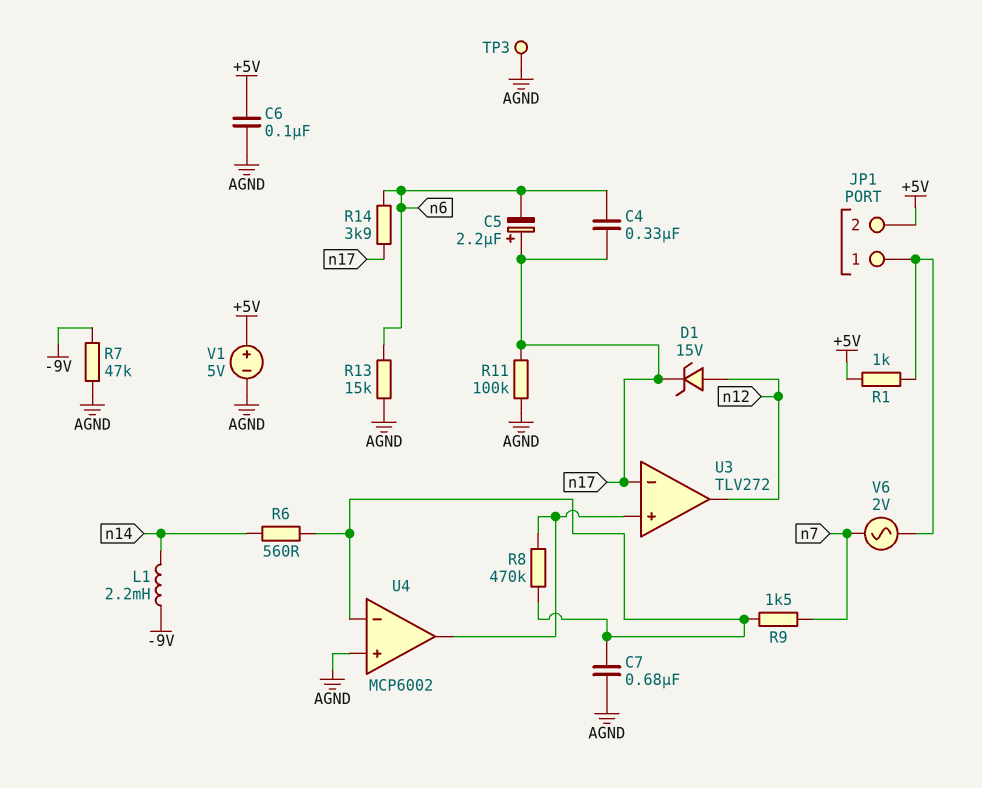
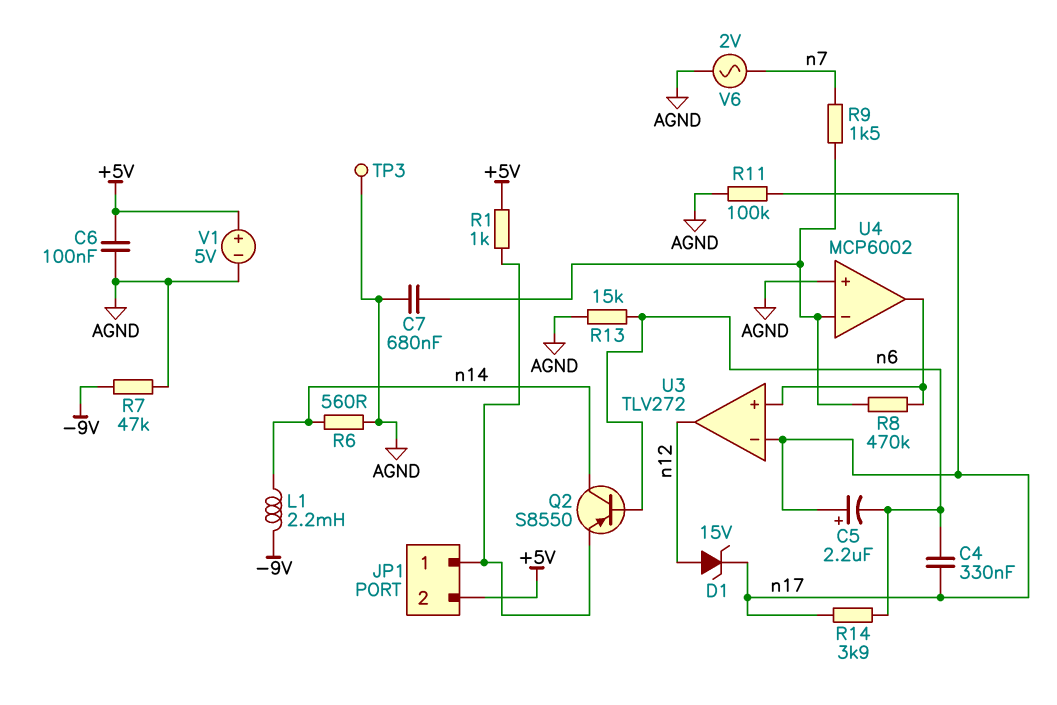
Q2: none -> PNP S8550 (B n6, C n14, E JP1/1)
R6: 560 (U4/in-, n14) -> 560 (AGND, n14)
V6: AC 2V (JP1/1, n7) -> AC 2V (AGND, n7)

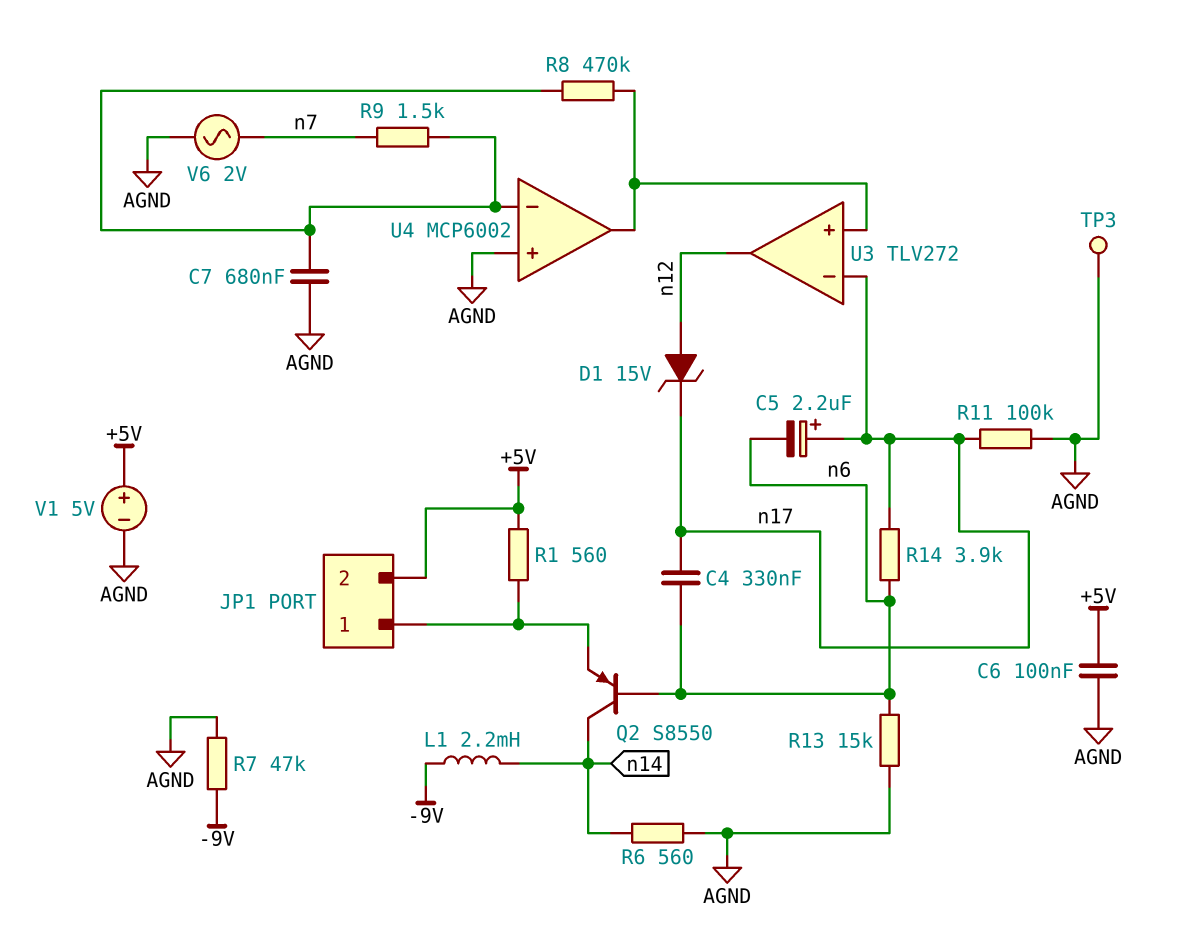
R1: 1k (+5V, JP1/1) -> 560 (+5V, JP1/1)

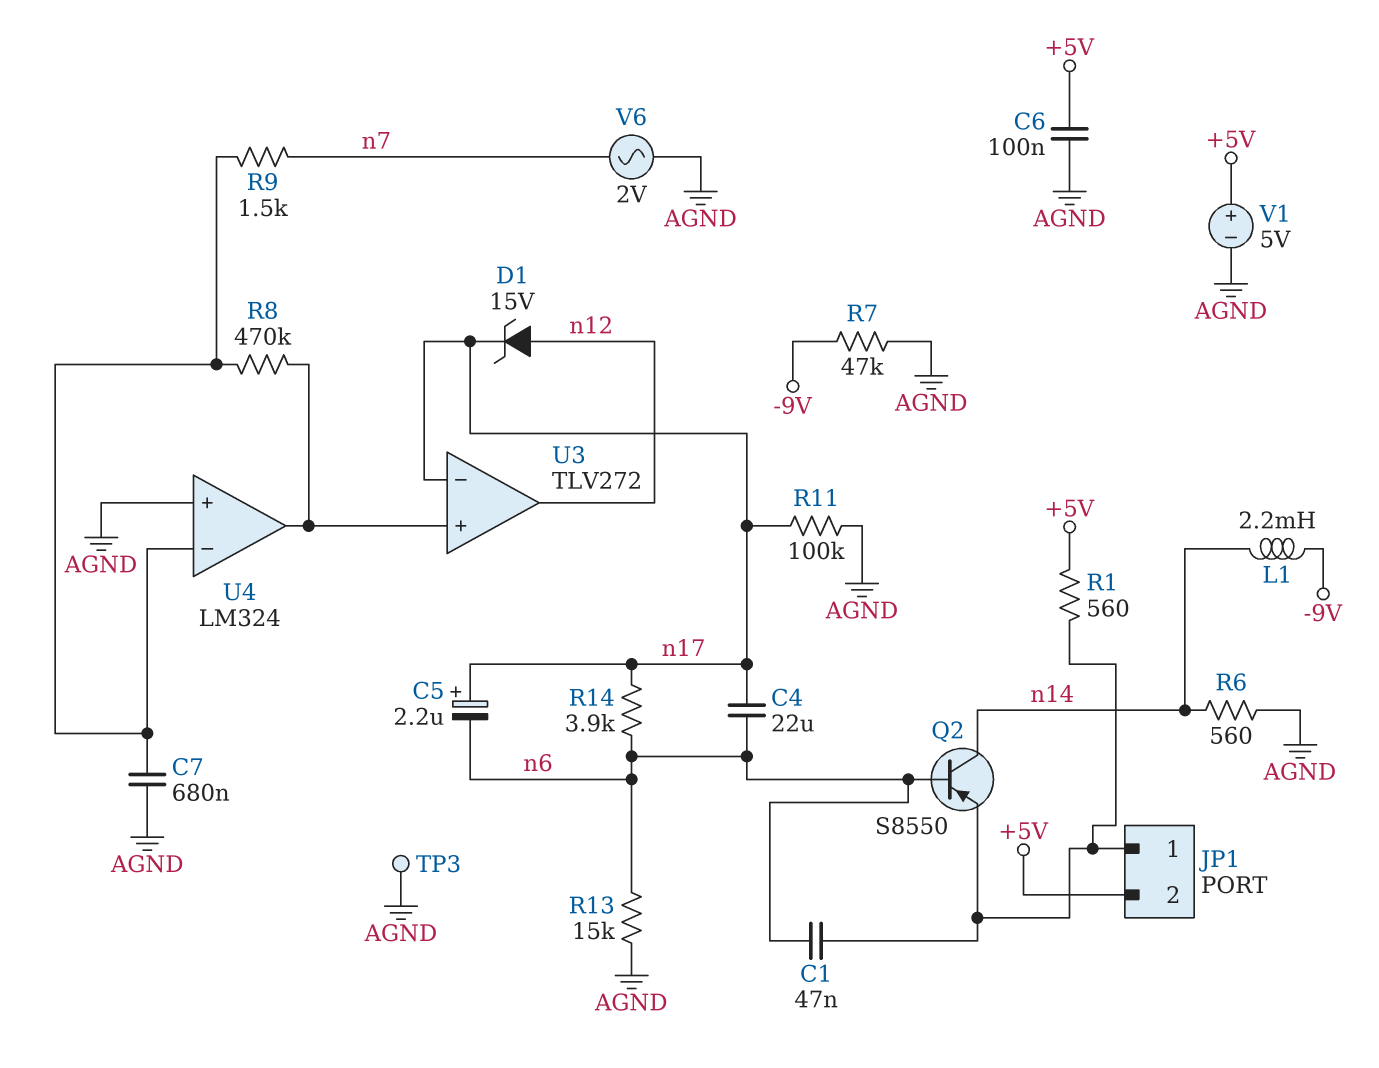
C1: none -> 47nF (JP1/1, n6)
C4: 330nF (n6, n17) -> 22uF (n6, n17)
U4: MCP6002 -> LM324

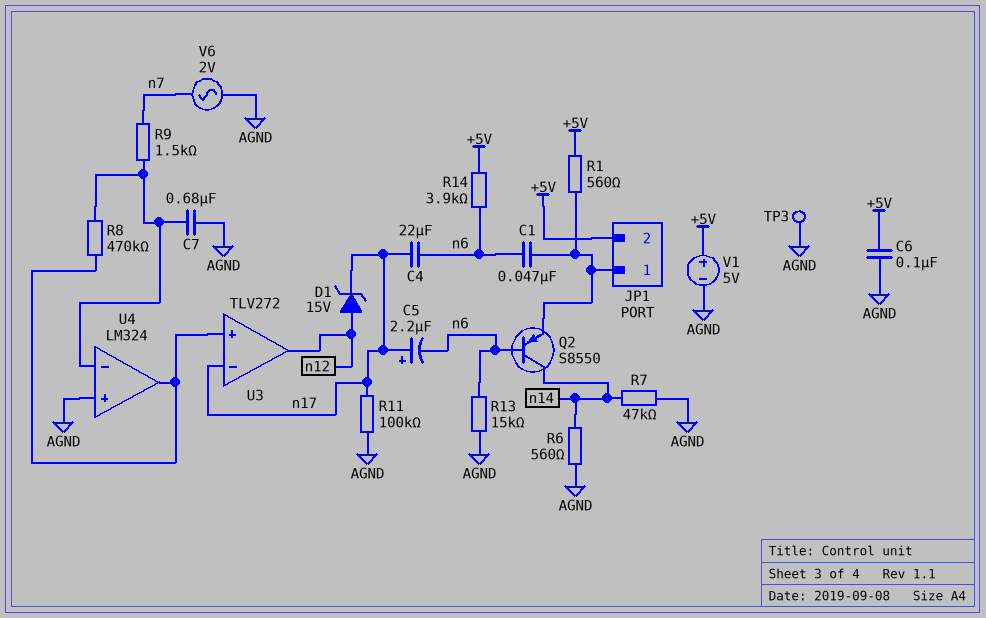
L1: 2.2mH (-9V, n14) -> none
R7: 47k (-9V, AGND) -> 47k (AGND, n14)
R14: 3.9k (n6, n17) -> 3.9k (+5V, n6)

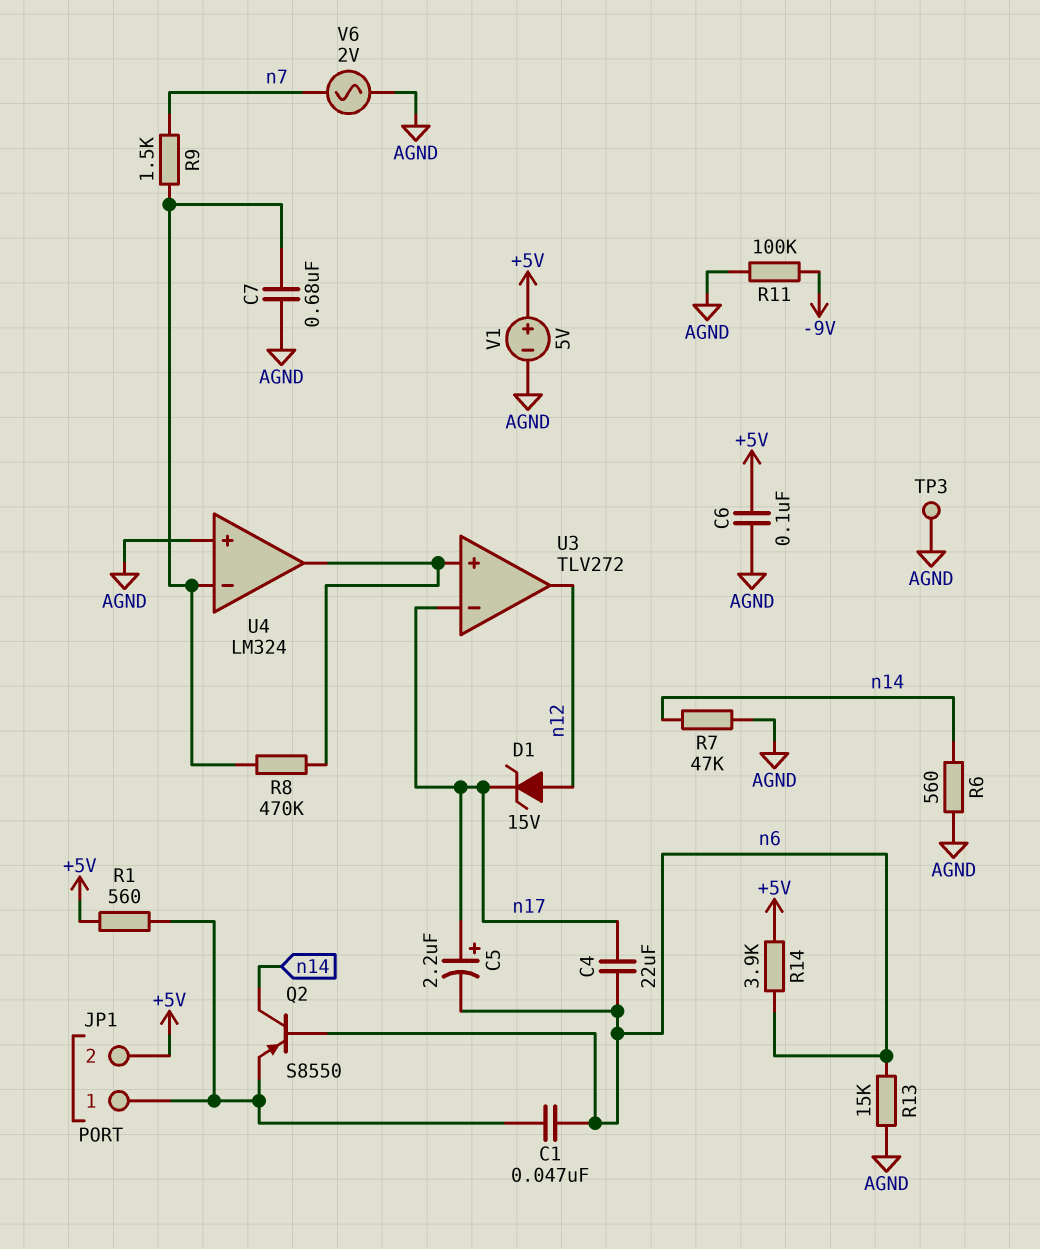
R11: 100k (AGND, n17) -> 100k (-9V, AGND)

